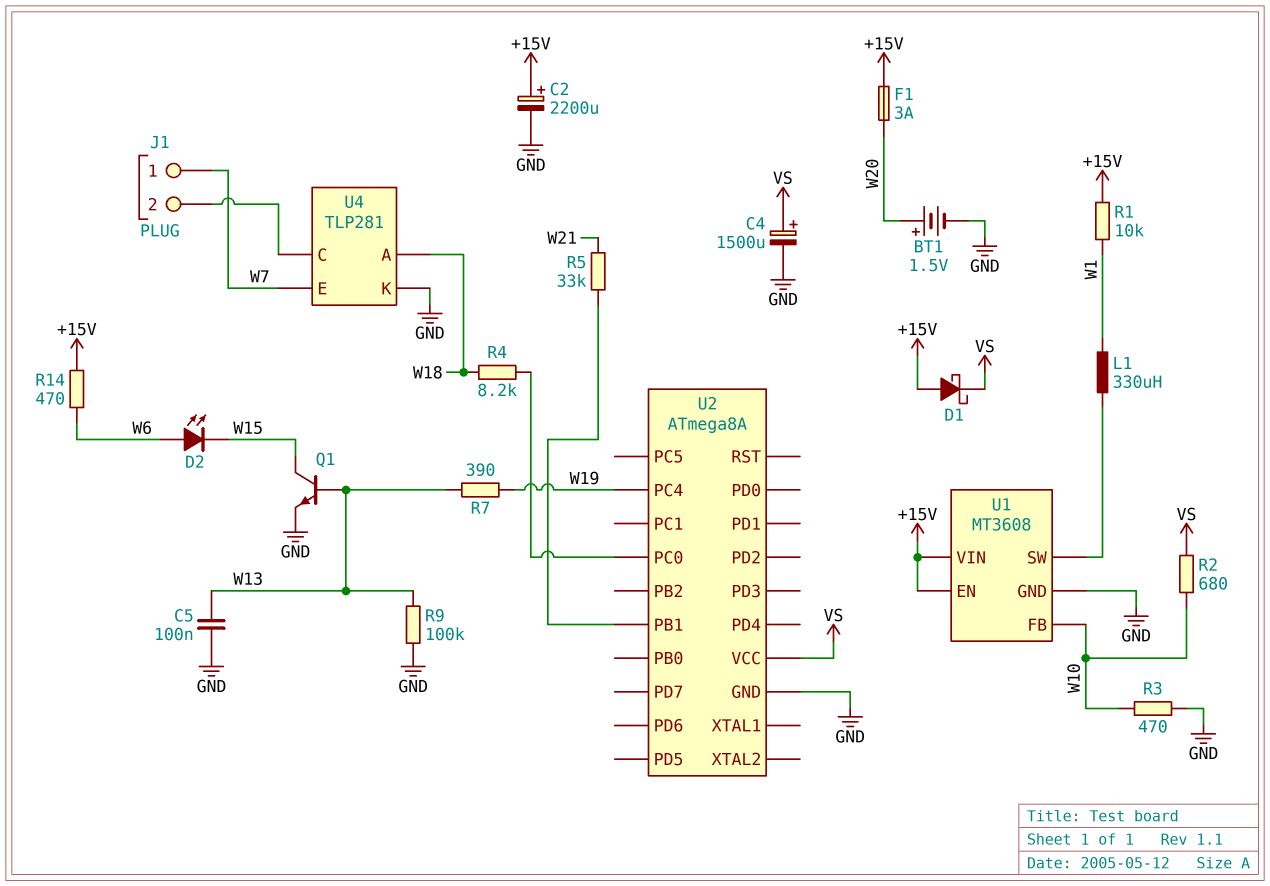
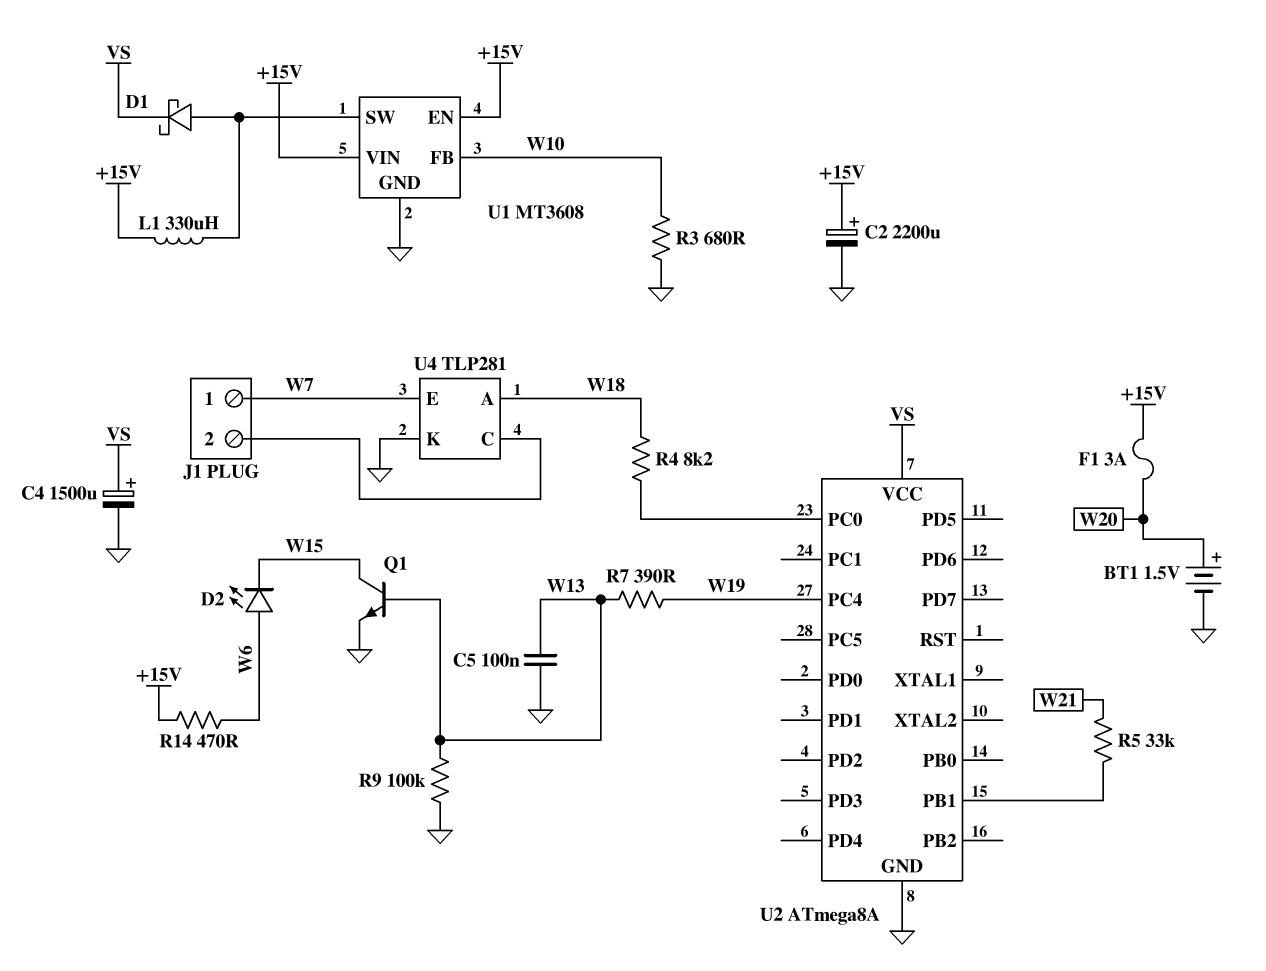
D1: schottky (A +15V, K VS) -> schottky (A U1/SW, K VS)
L1: 330uH (U1/SW, W1) -> 330uH (+15V, U1/SW)
R1: 10k (+15V, W1) -> none
R2: 680 (VS, W10) -> none
R3: 470 (GND, W10) -> 680 (GND, W10)

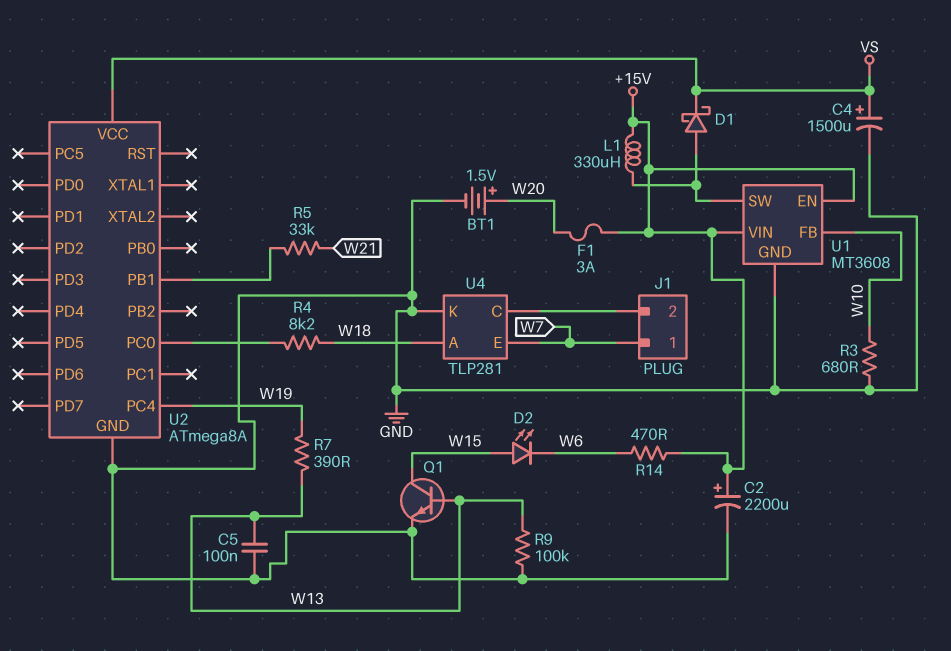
D2: LED (A W6, K W15) -> LED (A W15, K W6)

